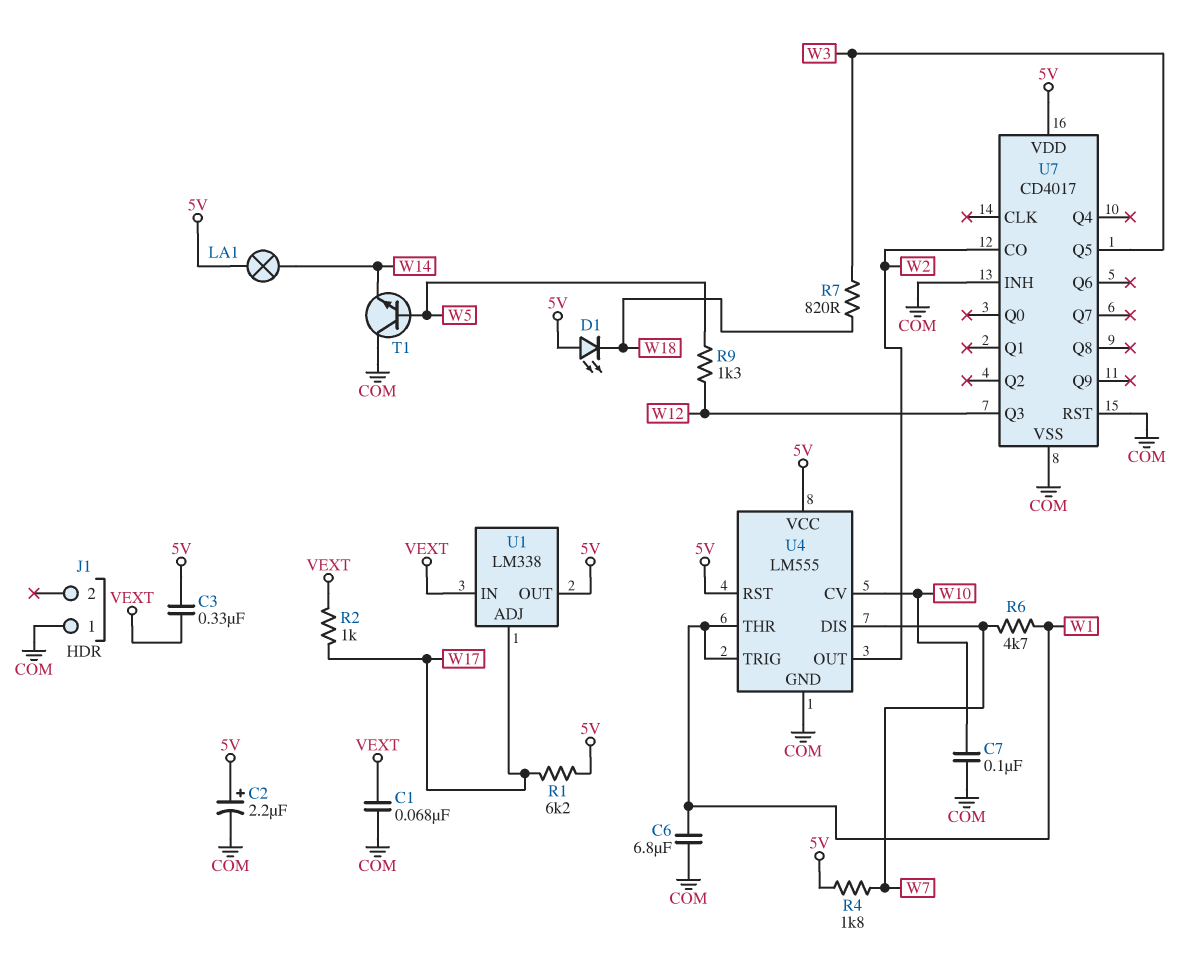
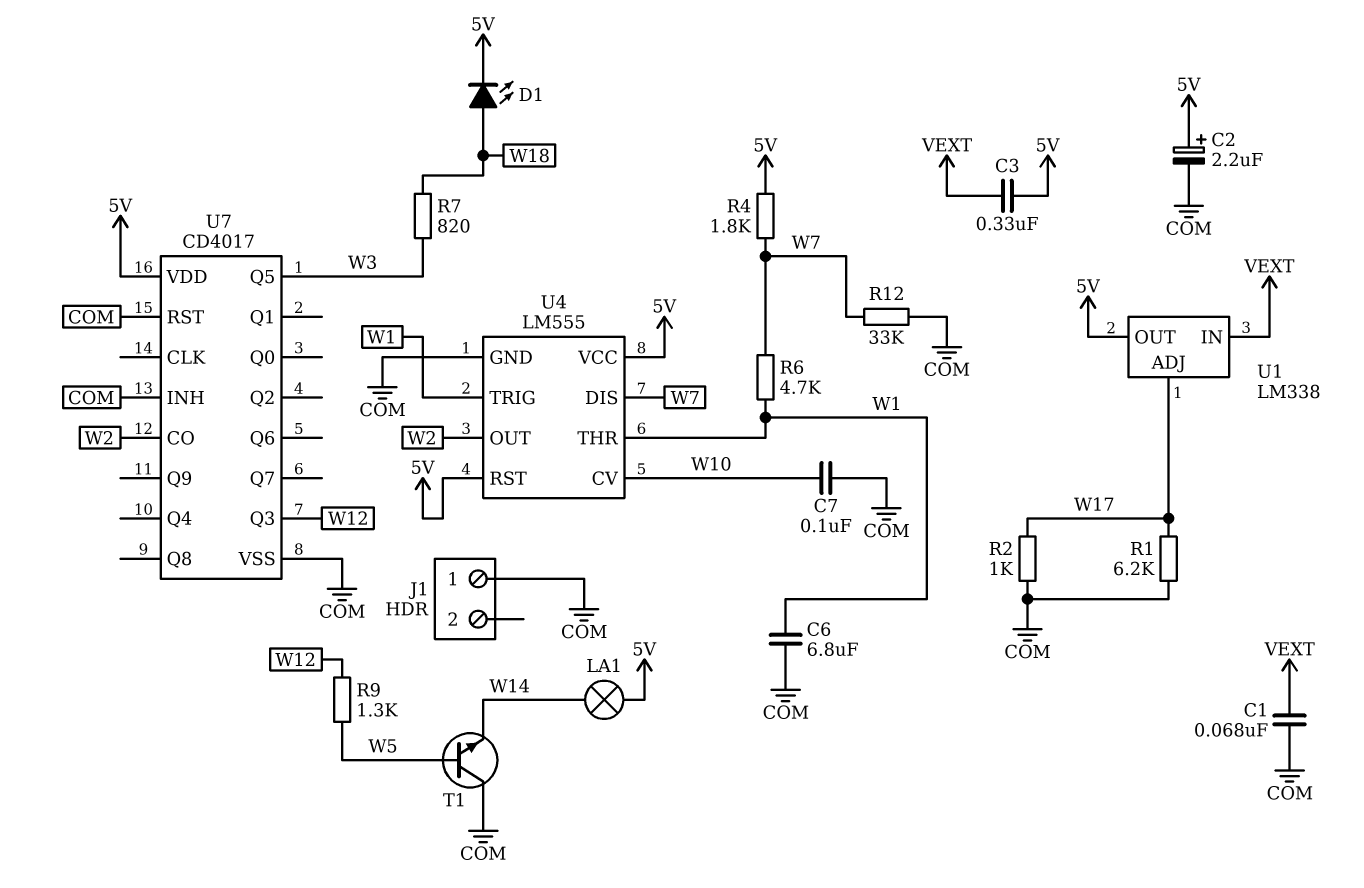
D1: LED (A 5V, K W18) -> LED (A W18, K 5V)
R1: 6.2k (5V, W17) -> 6.2k (COM, W17)
R2: 1k (VEXT, W17) -> 1k (COM, W17)
R12: none -> 33k (COM, W7)

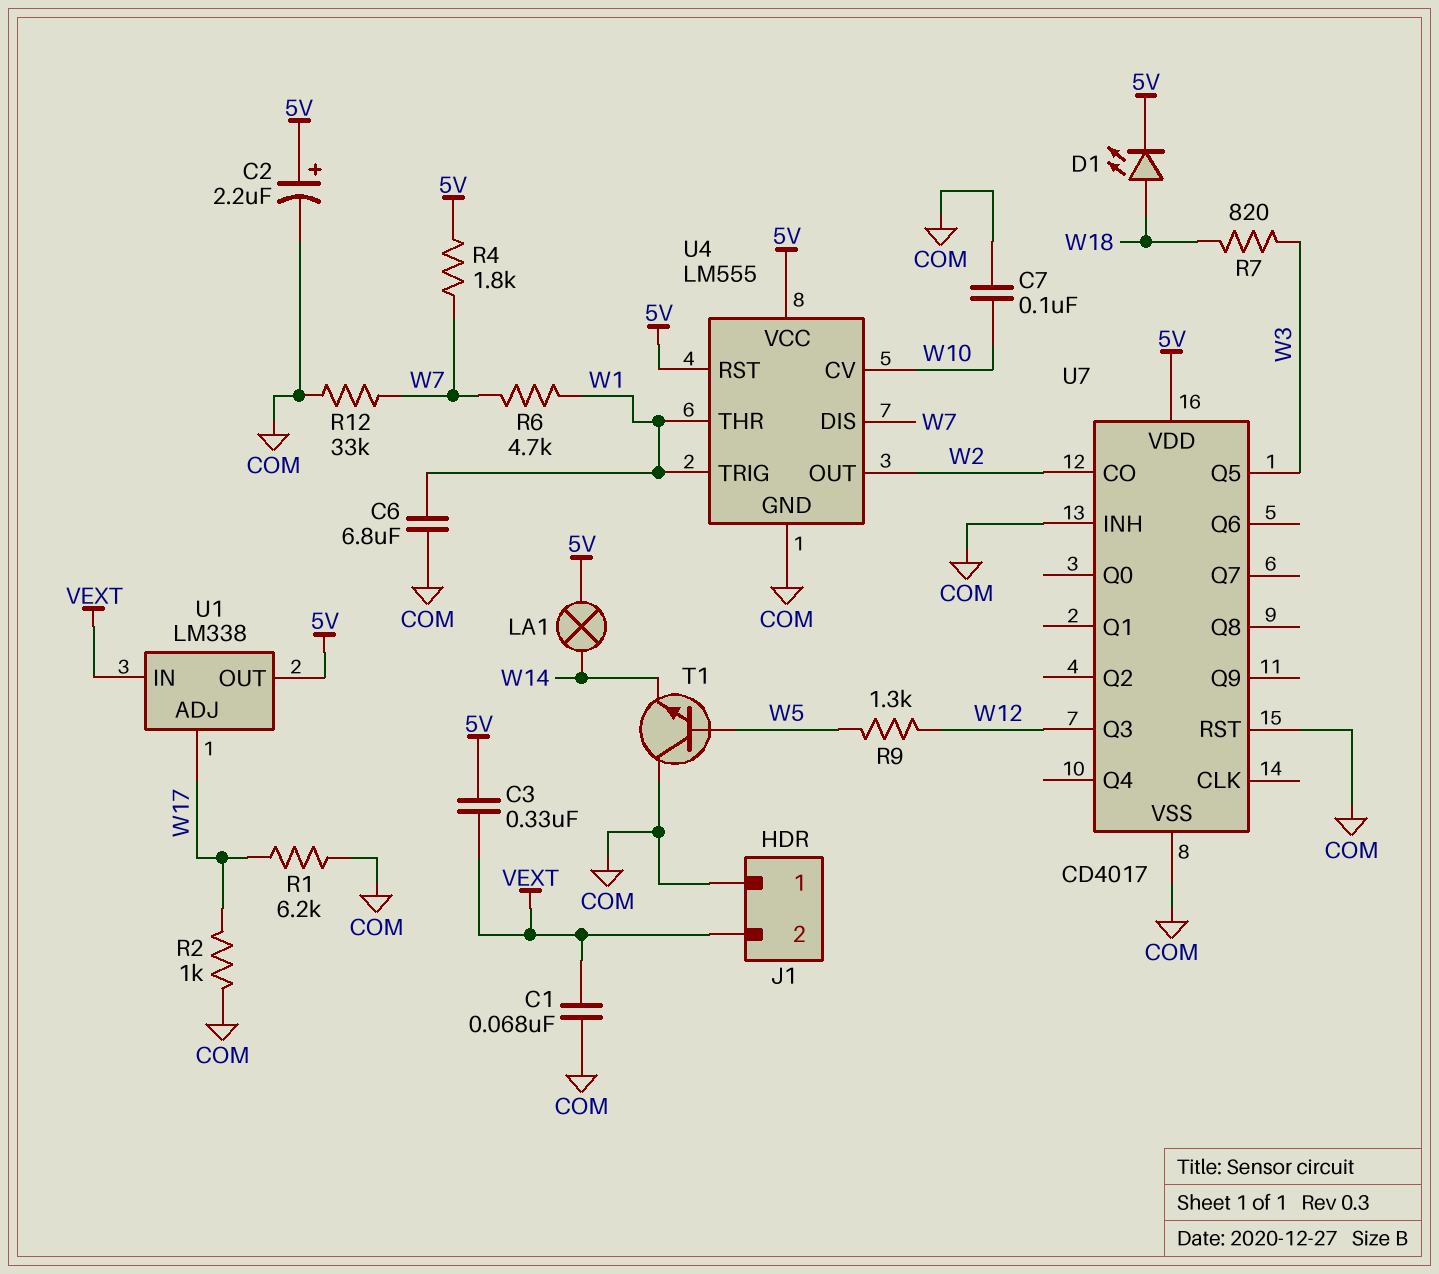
J1 pin 2: none -> VEXT

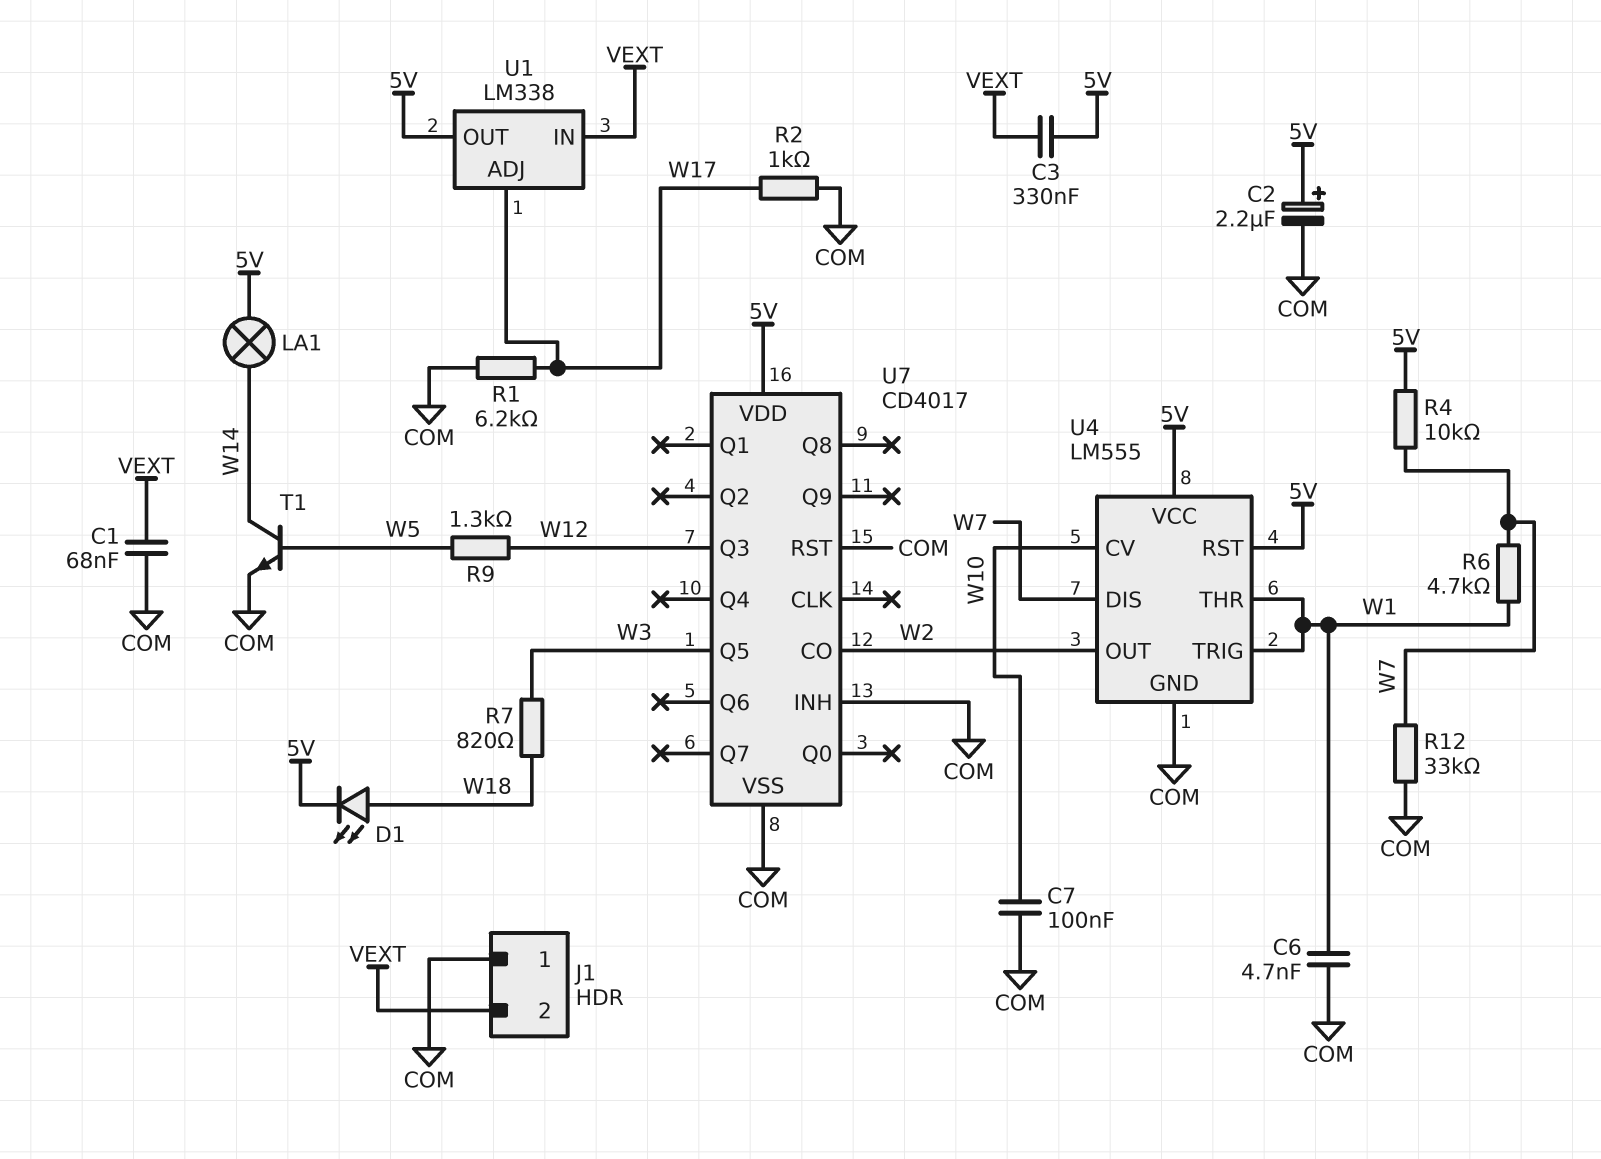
C6: 6.8uF (COM, W1) -> 4.7nF (COM, W1)
R4: 1.8k (5V, W7) -> 10k (5V, W7)
T1: NPN (B W5, C COM, E W14) -> NPN (B W5, C W14, E COM)

